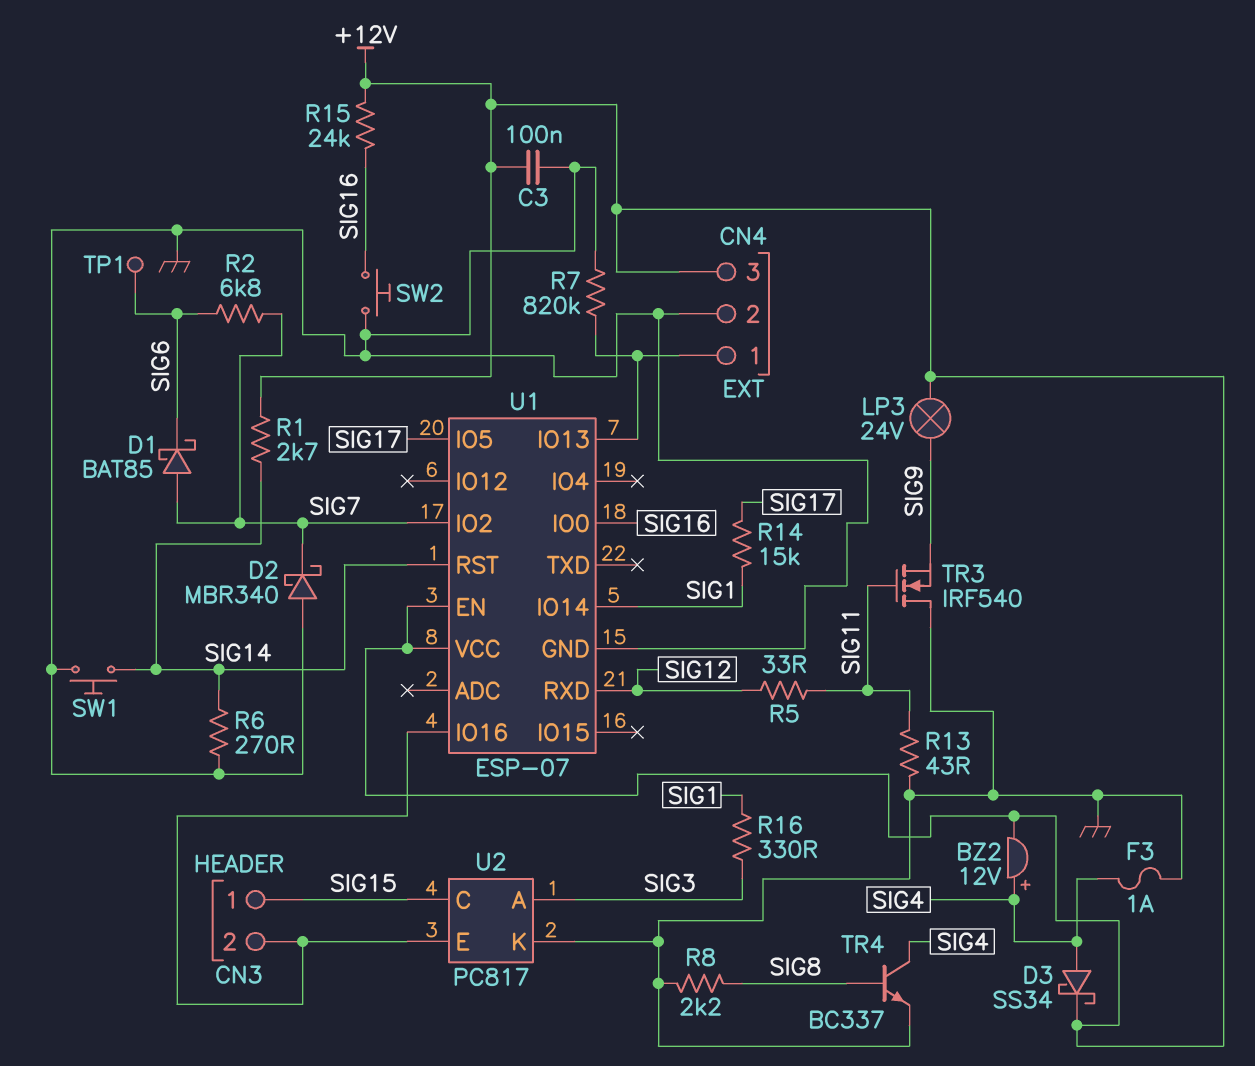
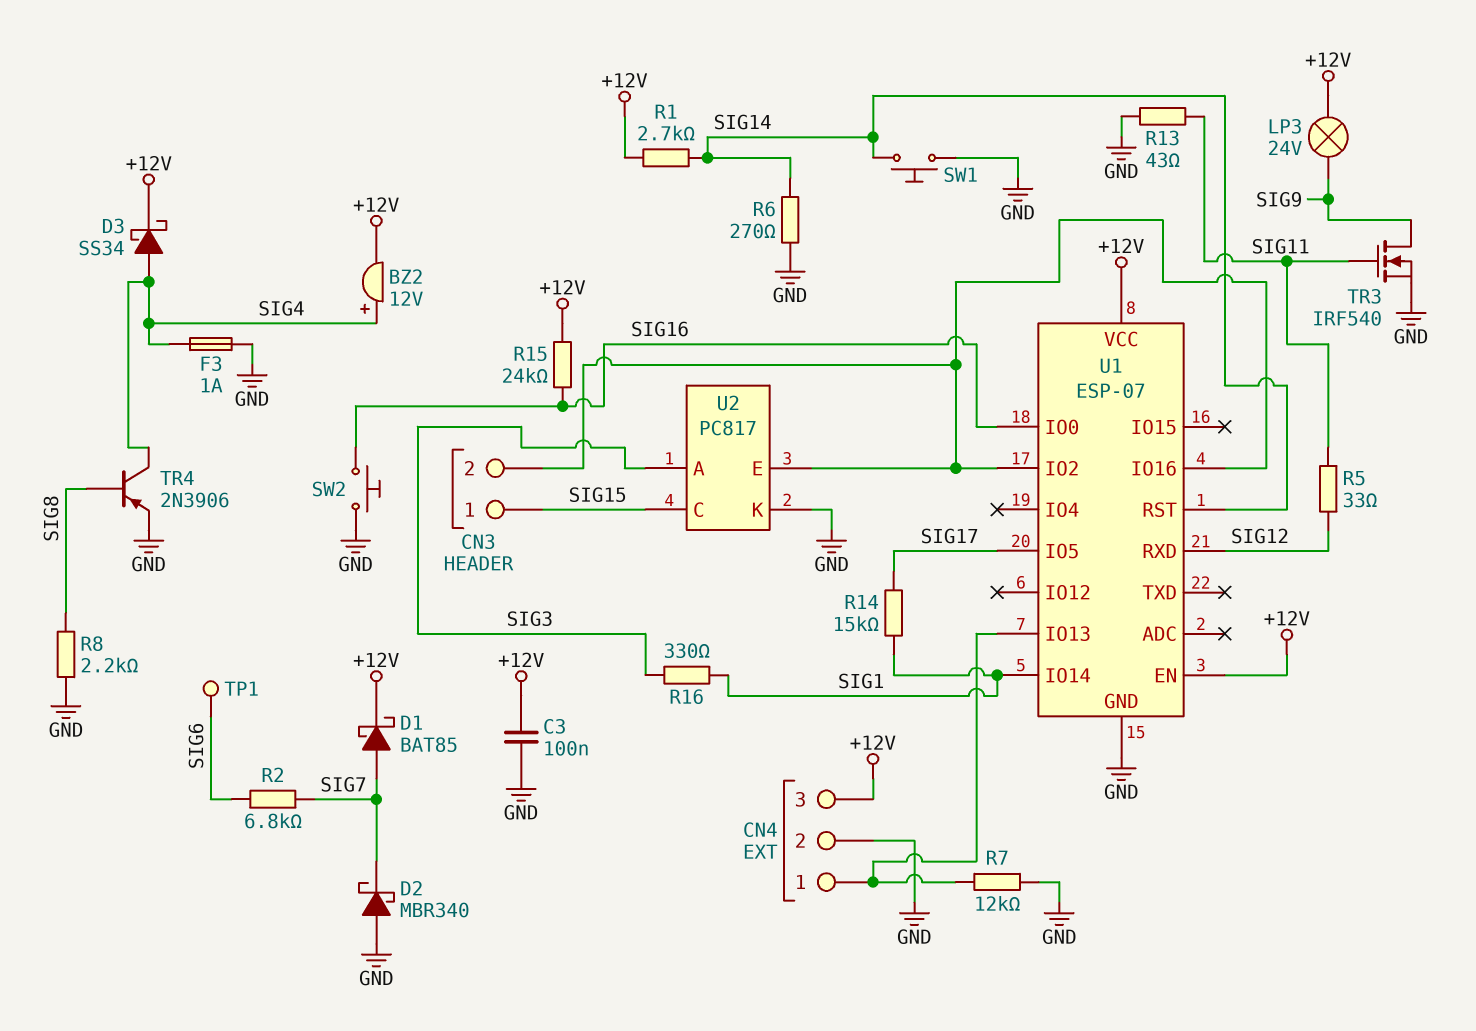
D1: schottky BAT85 (A SIG7, K SIG6) -> schottky BAT85 (A SIG7, K +12V)
R7: 820k (CN4/1, GND) -> 12k (CN4/1, GND)
TR3: NMOS IRF540 (G SIG11, D GND, S SIG9) -> NMOS IRF540 (G SIG11, D SIG9, S GND)
TR4: NPN BC337 (B SIG8, C SIG4, E GND) -> PNP 2N3906 (B SIG8, C SIG4, E GND)
U1 pin IO2: SIG7 -> CN3/2

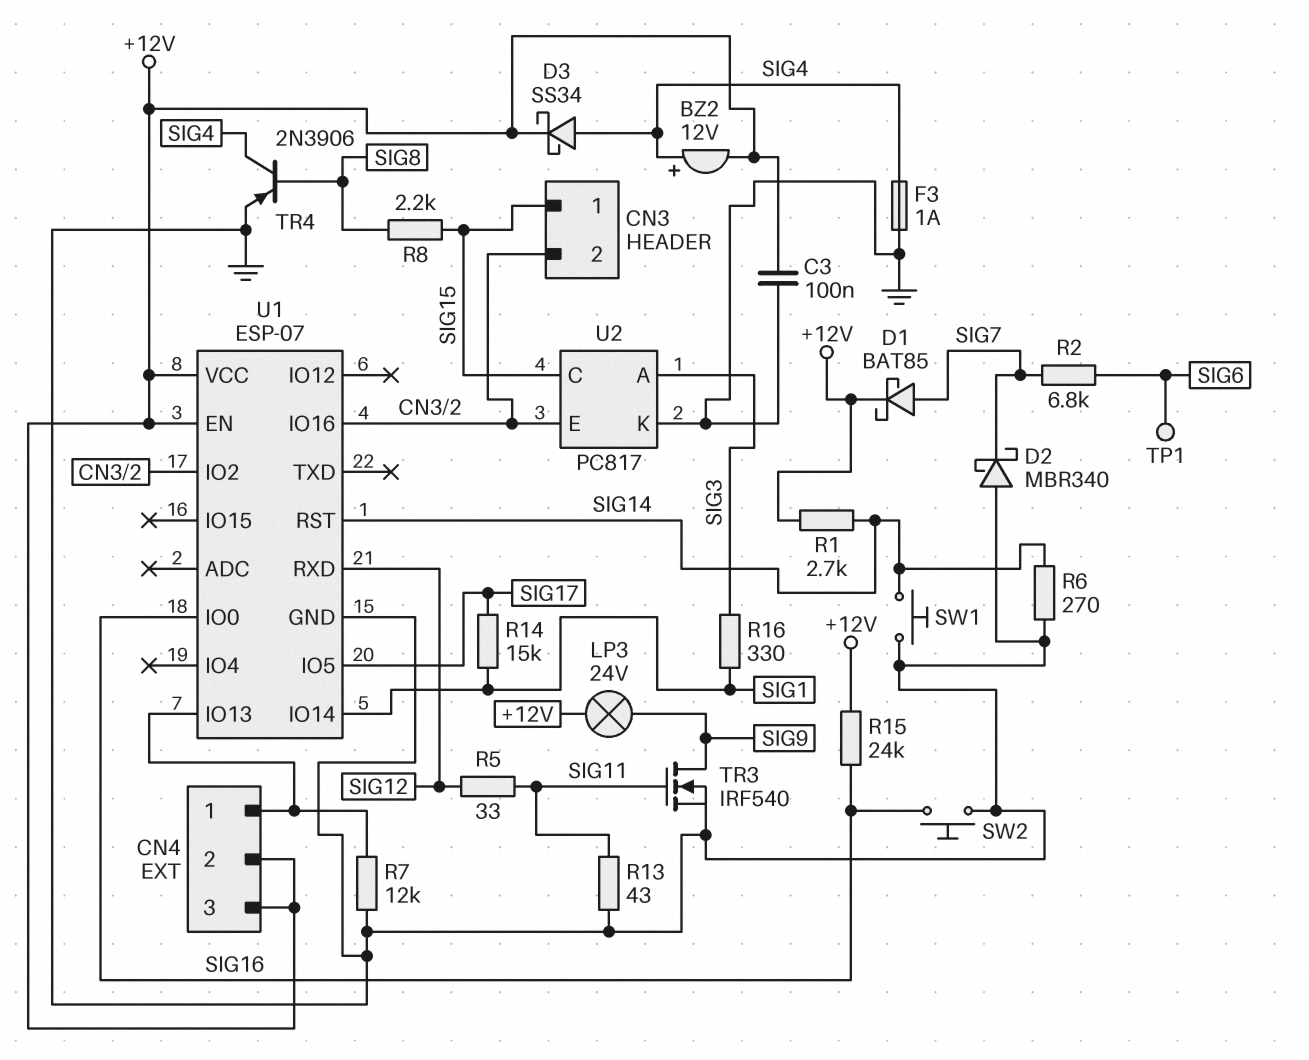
CN4 pin 2: GND -> +12V
R8: 2.2k (GND, SIG8) -> 2.2k (SIG8, SIG15)

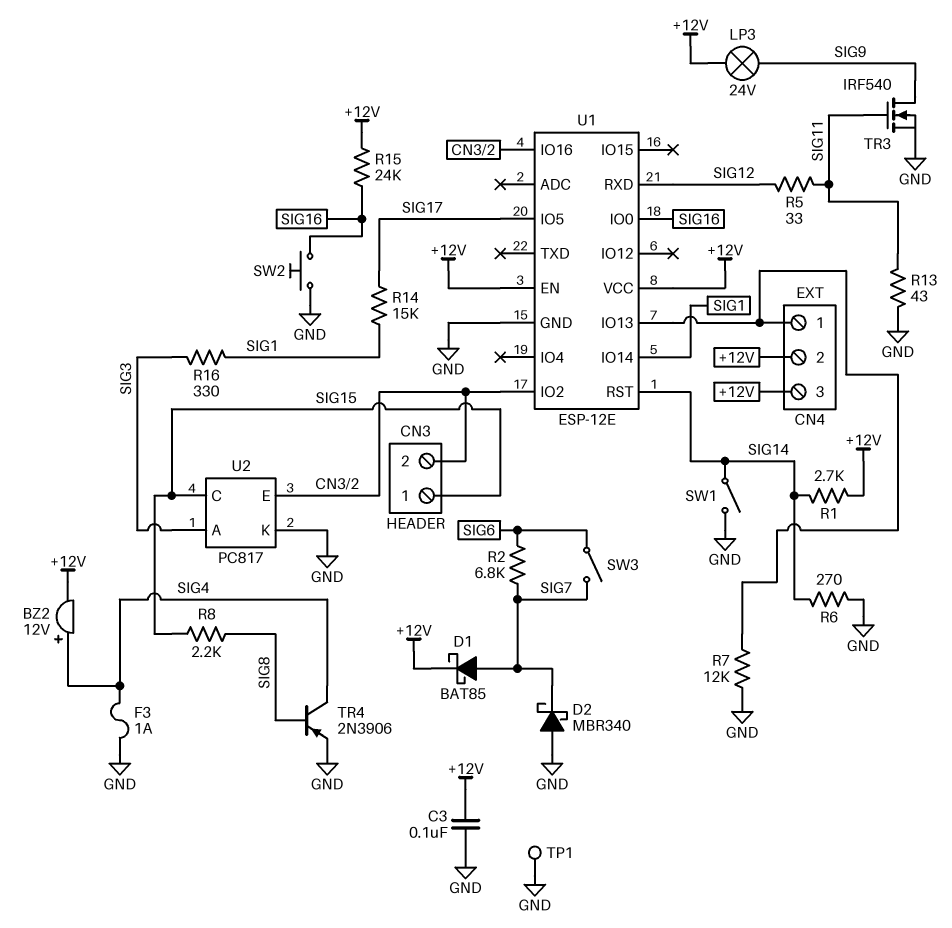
D3: schottky SS34 (A SIG4, K +12V) -> none
SW1: button (GND, SIG14) -> switch (GND, SIG14)
SW3: none -> switch (SIG6, SIG7)
TP1: test point (SIG6) -> test point (GND)
U1: ESP-07 -> ESP-12E

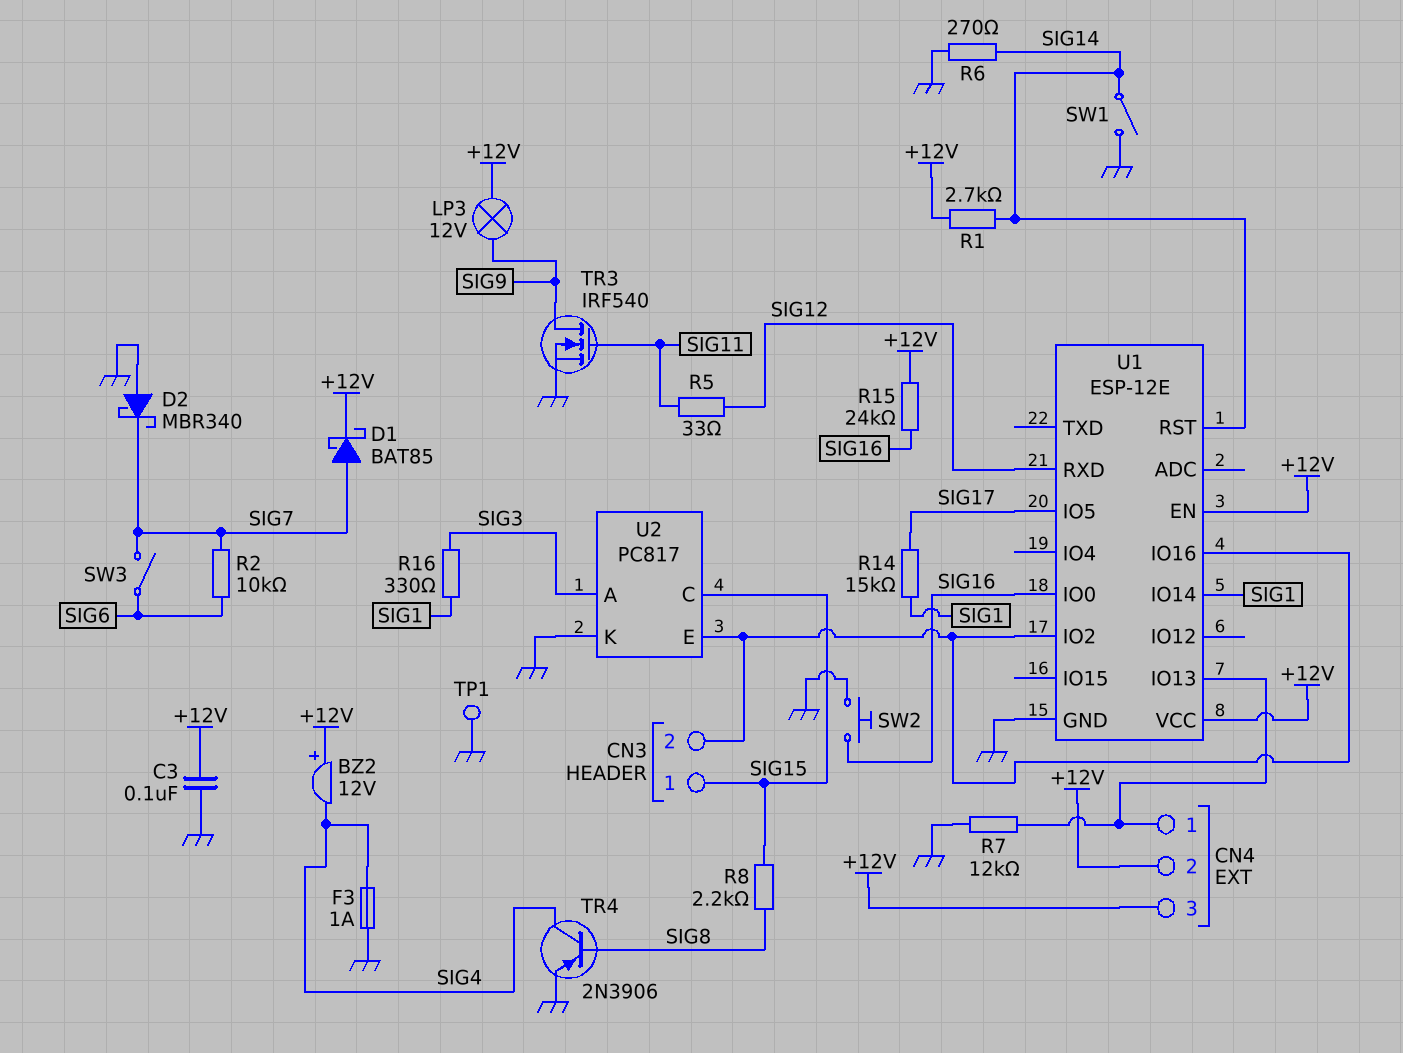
BZ2: buzzer 12V (plus SIG4, minus +12V) -> buzzer 12V (plus +12V, minus SIG4)
LP3: lamp 24V (+12V, SIG9) -> lamp 12V (+12V, SIG9)
R2: 6.8k (SIG6, SIG7) -> 10k (SIG6, SIG7)
R13: 43 (GND, SIG11) -> none

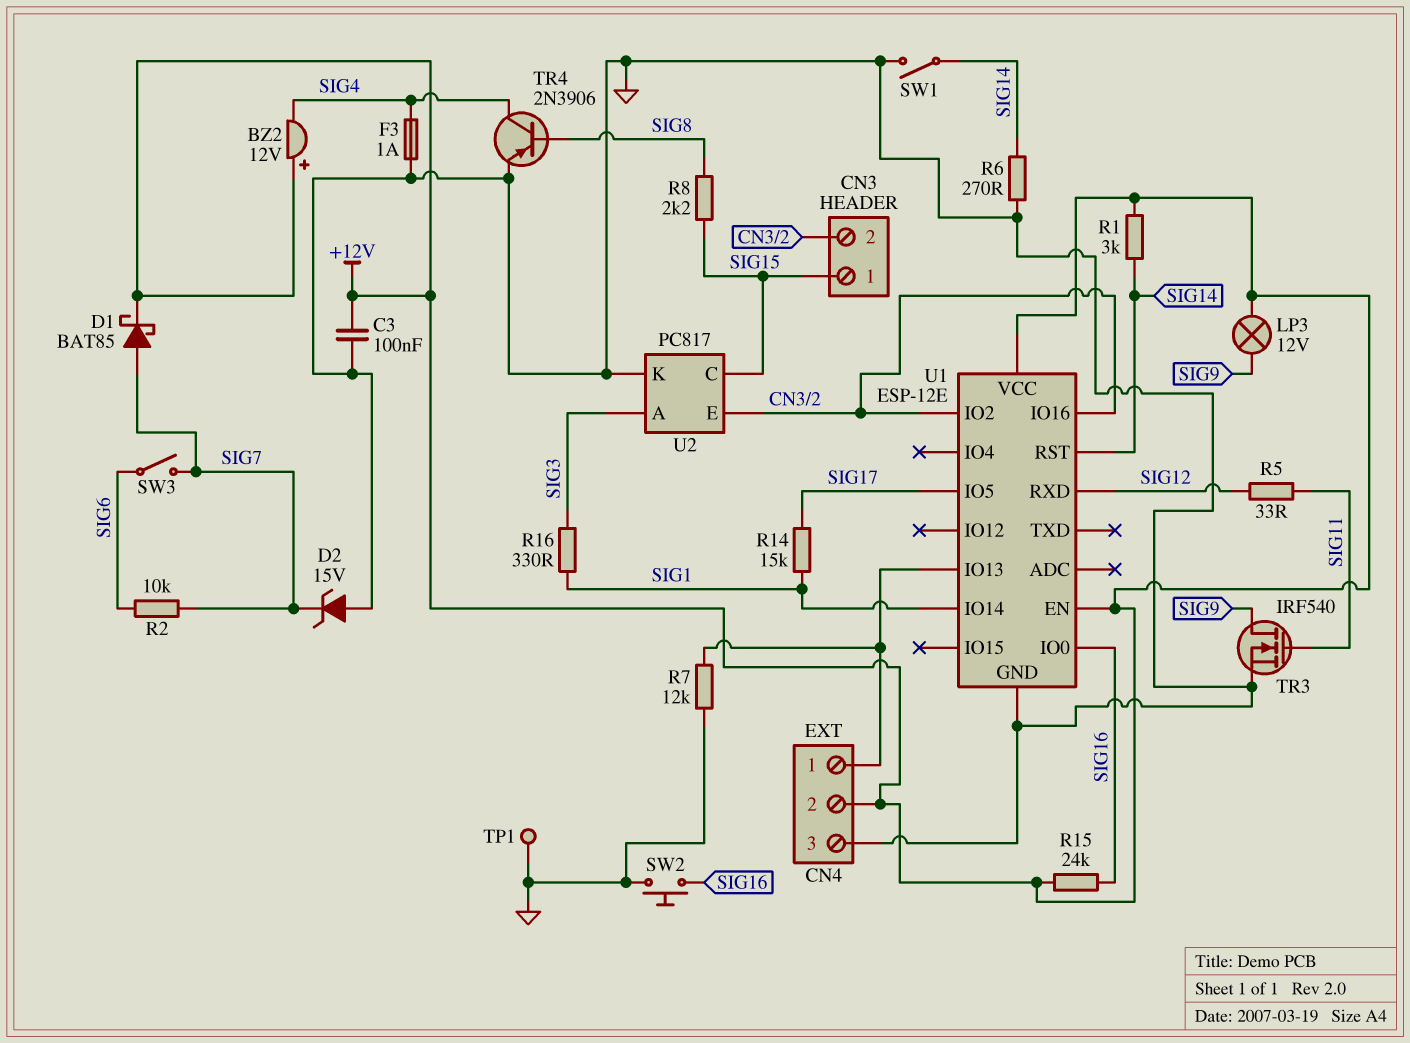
CN4 pin 3: +12V -> GND
D2: schottky MBR340 (A GND, K SIG7) -> zener 15V (A GND, K SIG7)
R1: 2.7k (+12V, SIG14) -> 3k (+12V, SIG14)

